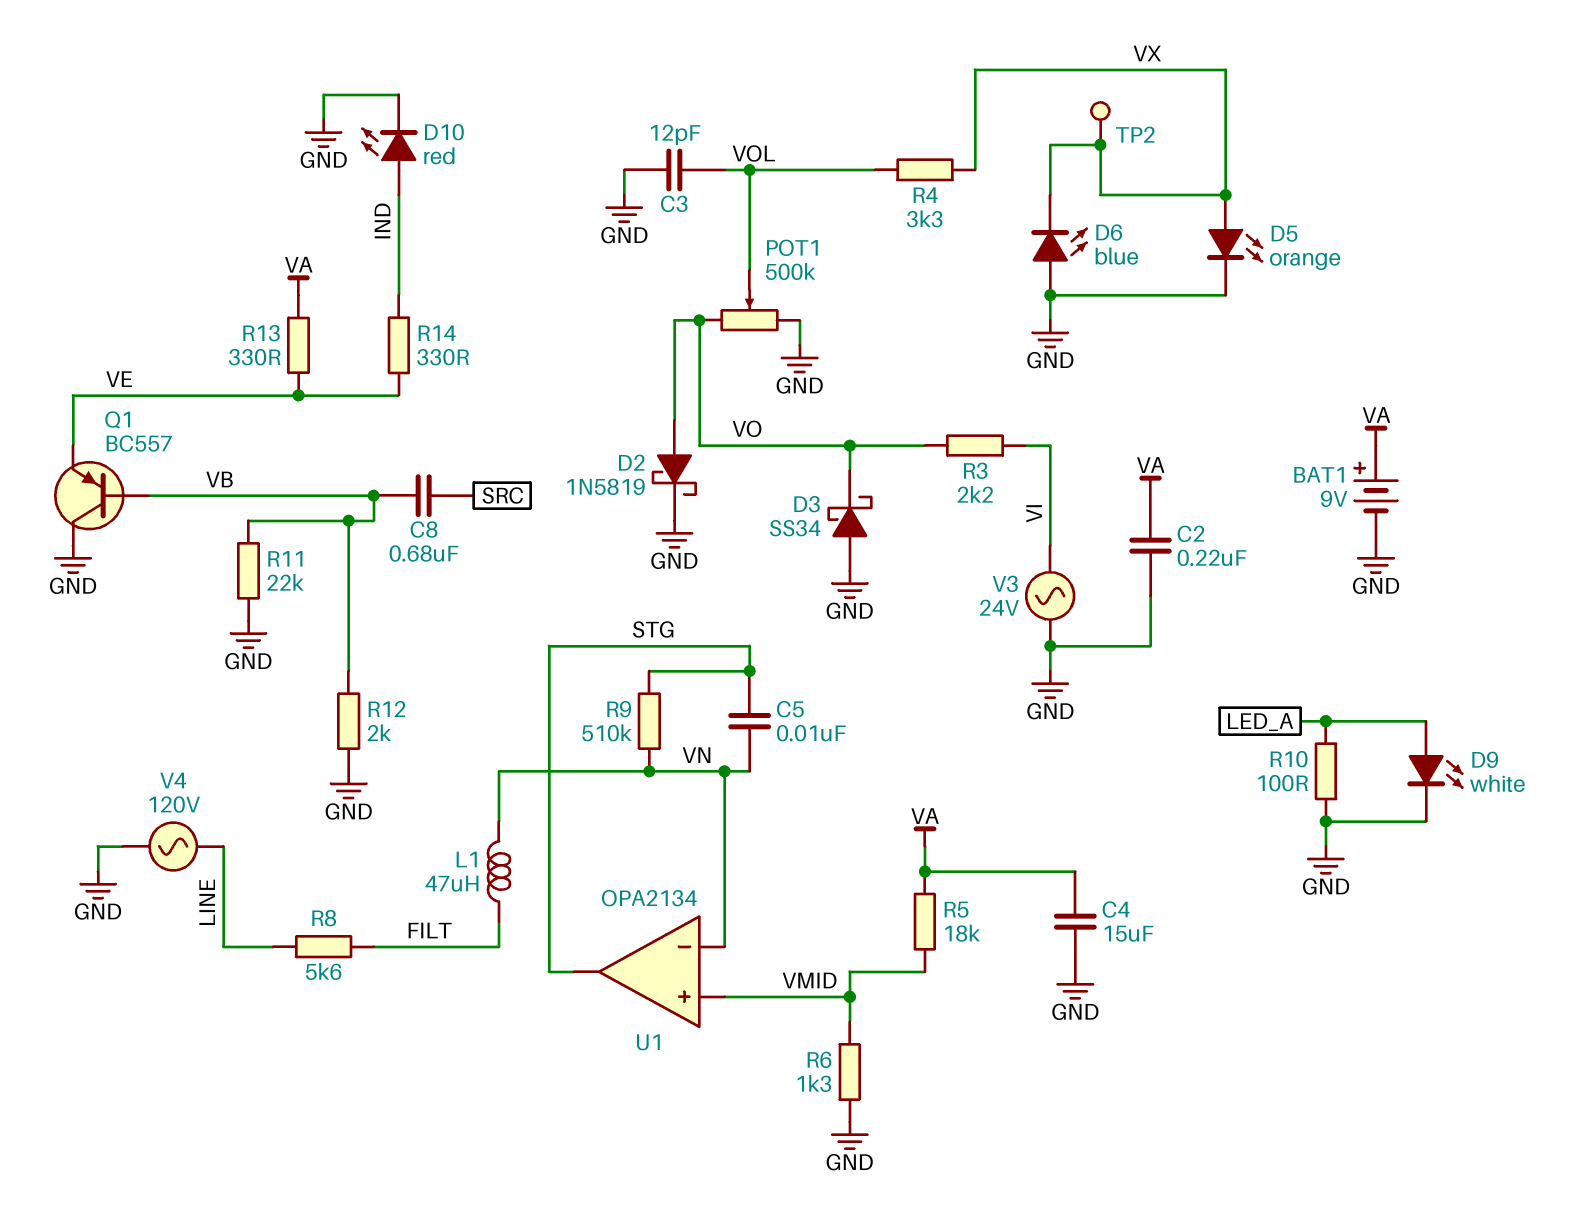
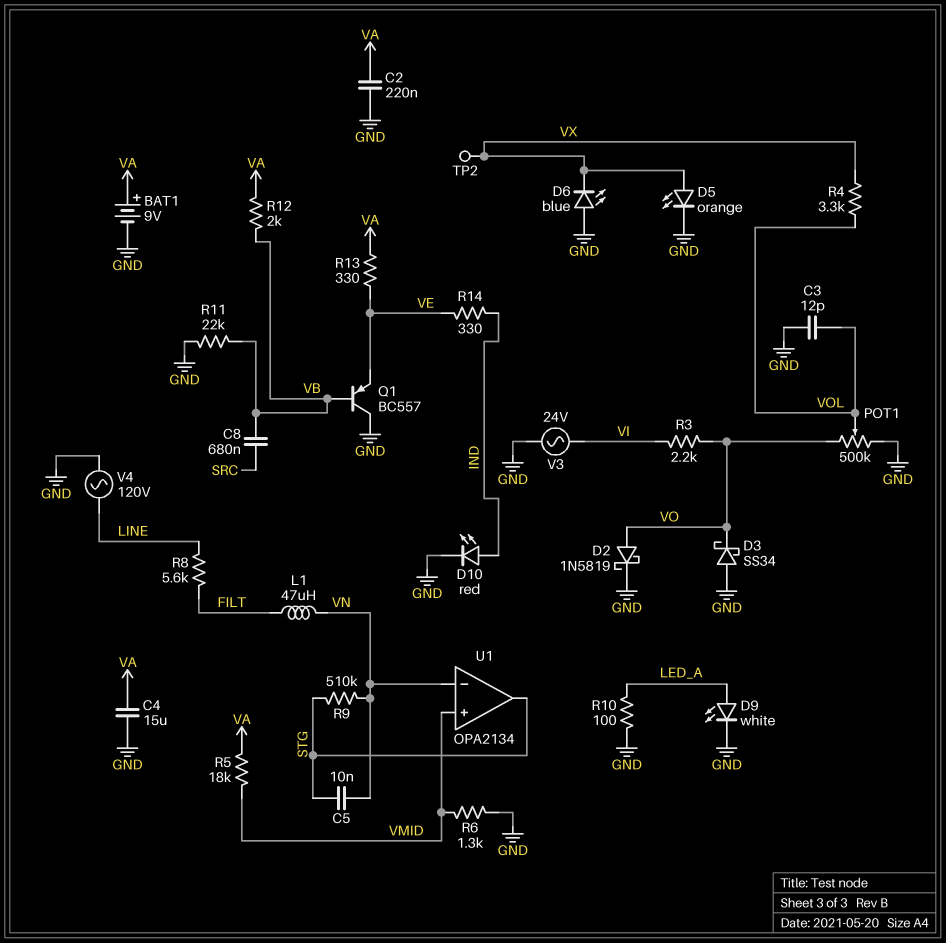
R12: 2k (GND, VB) -> 2k (VA, VB)

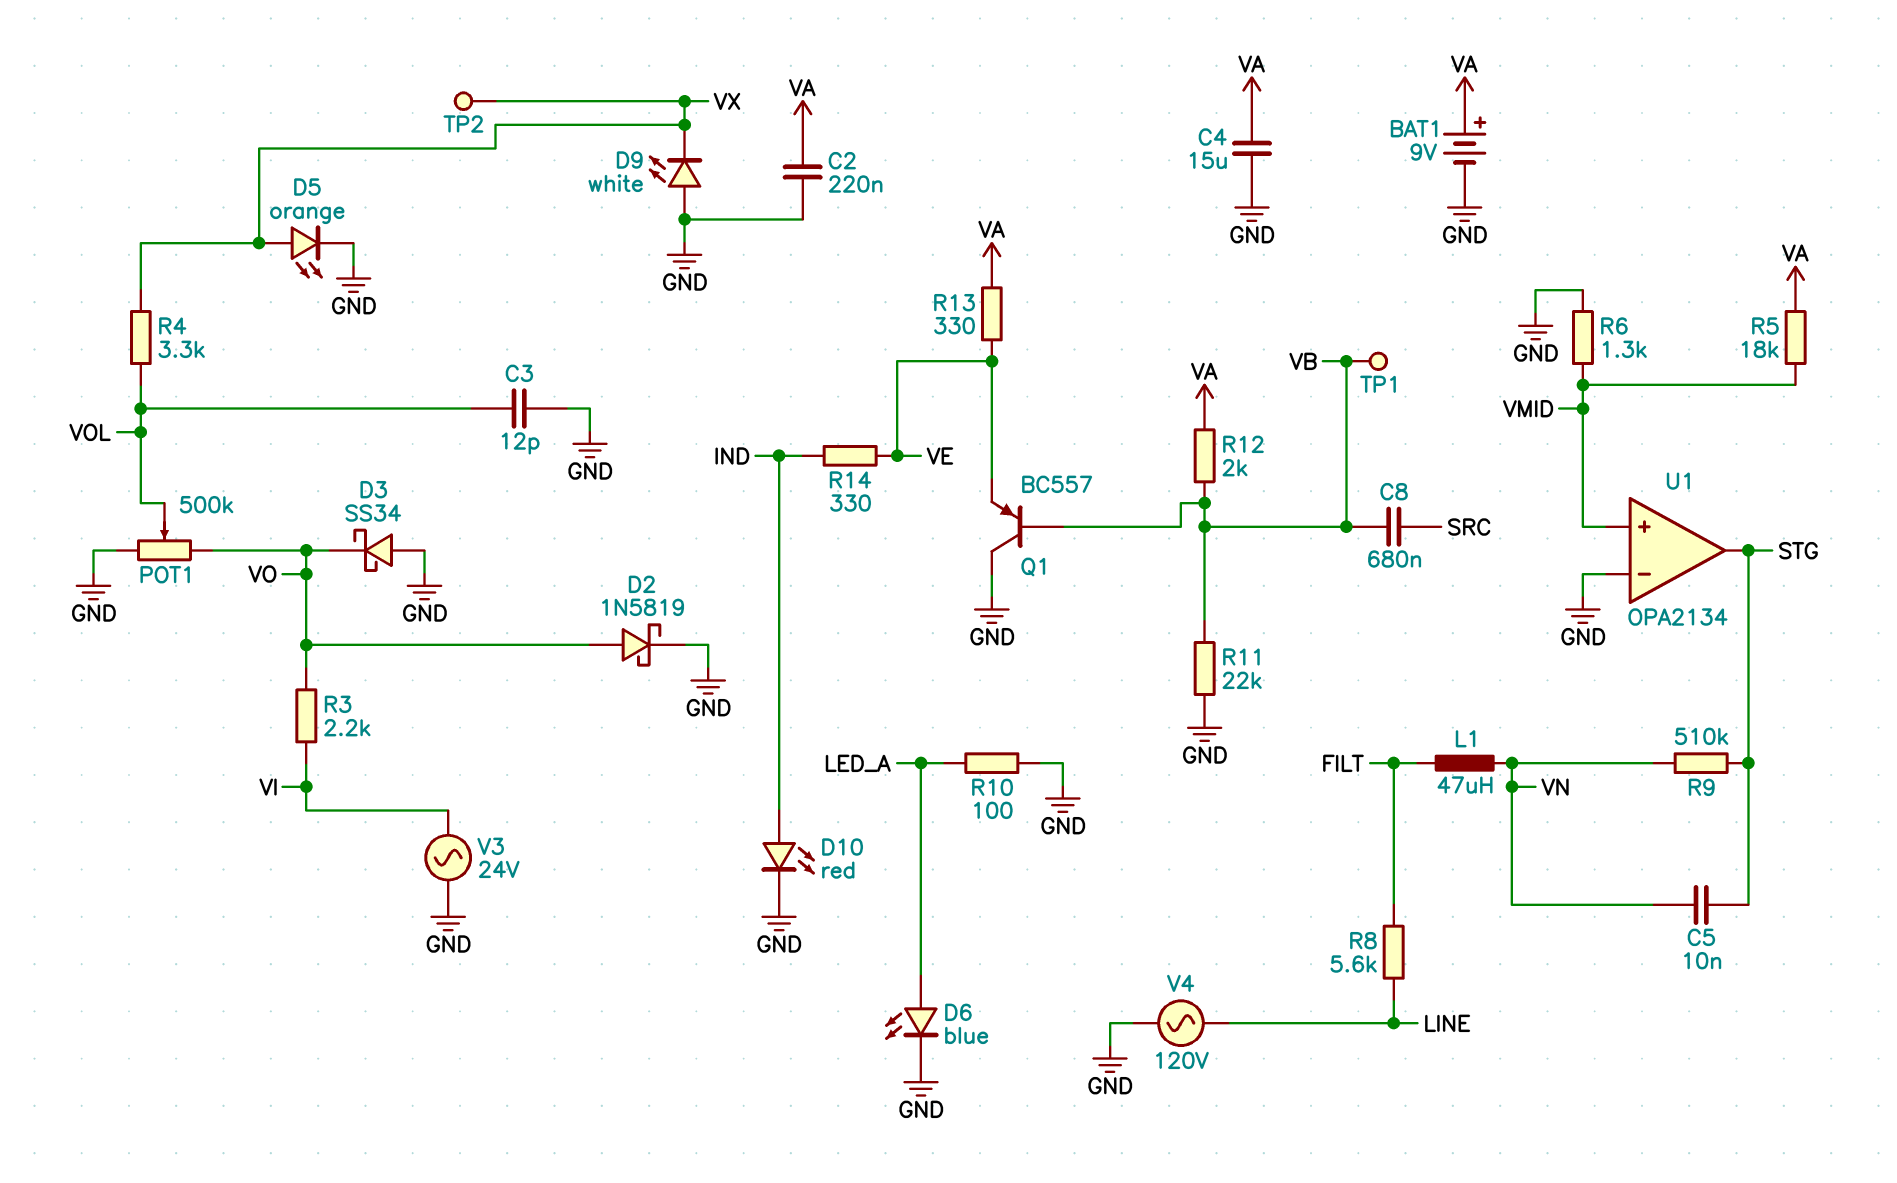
D6: LED blue (A GND, K VX) -> LED blue (A LED_A, K GND)
D9: LED white (A LED_A, K GND) -> LED white (A GND, K VX)
TP1: none -> test point (VB)
U1 pin in-: VN -> GND

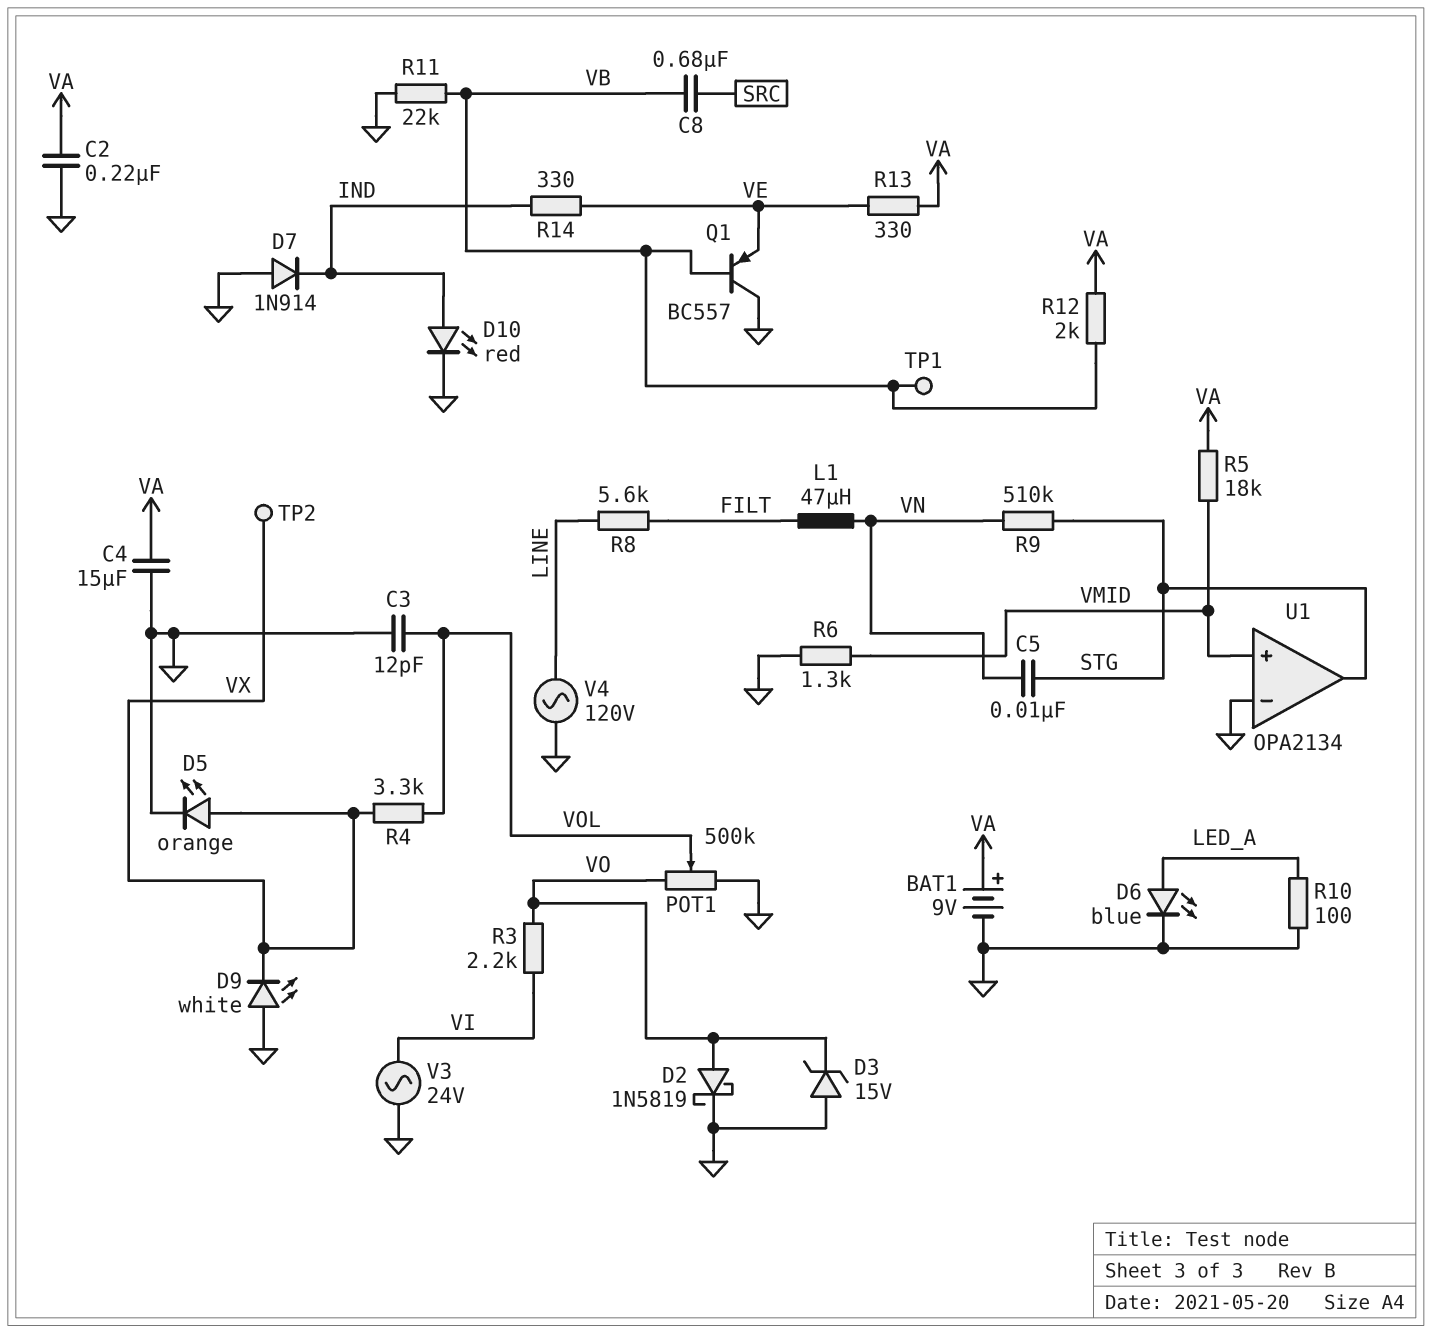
D3: schottky SS34 (A GND, K VO) -> zener 15V (A GND, K VO)
D7: none -> diode 1N914 (A GND, K IND)

